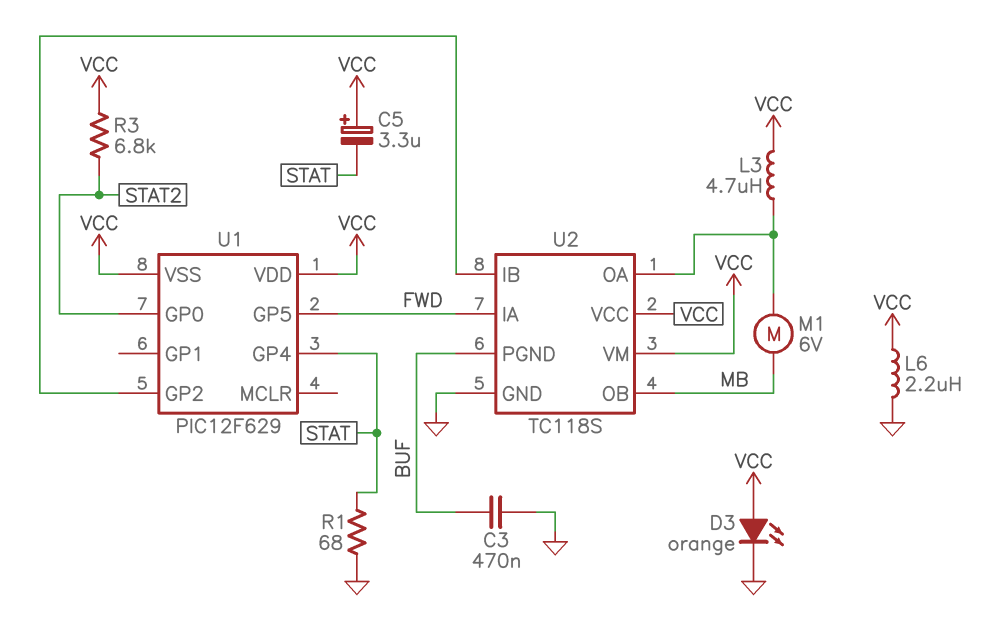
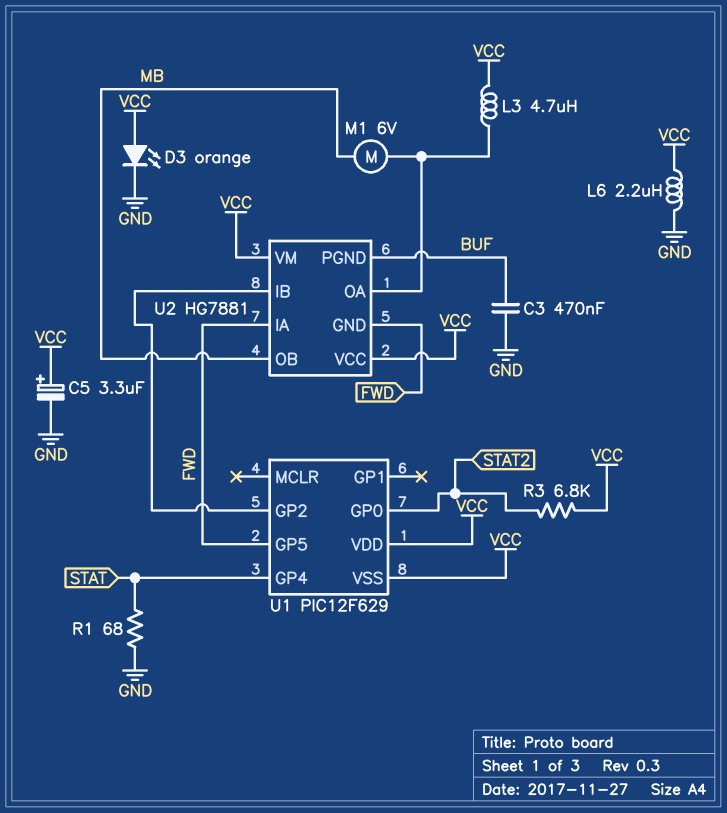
C5: 3.3uF (plus VCC, minus STAT) -> 3.3uF (plus VCC, minus GND)
U2: TC118S -> HG7881
U2 pin GND: GND -> FWD

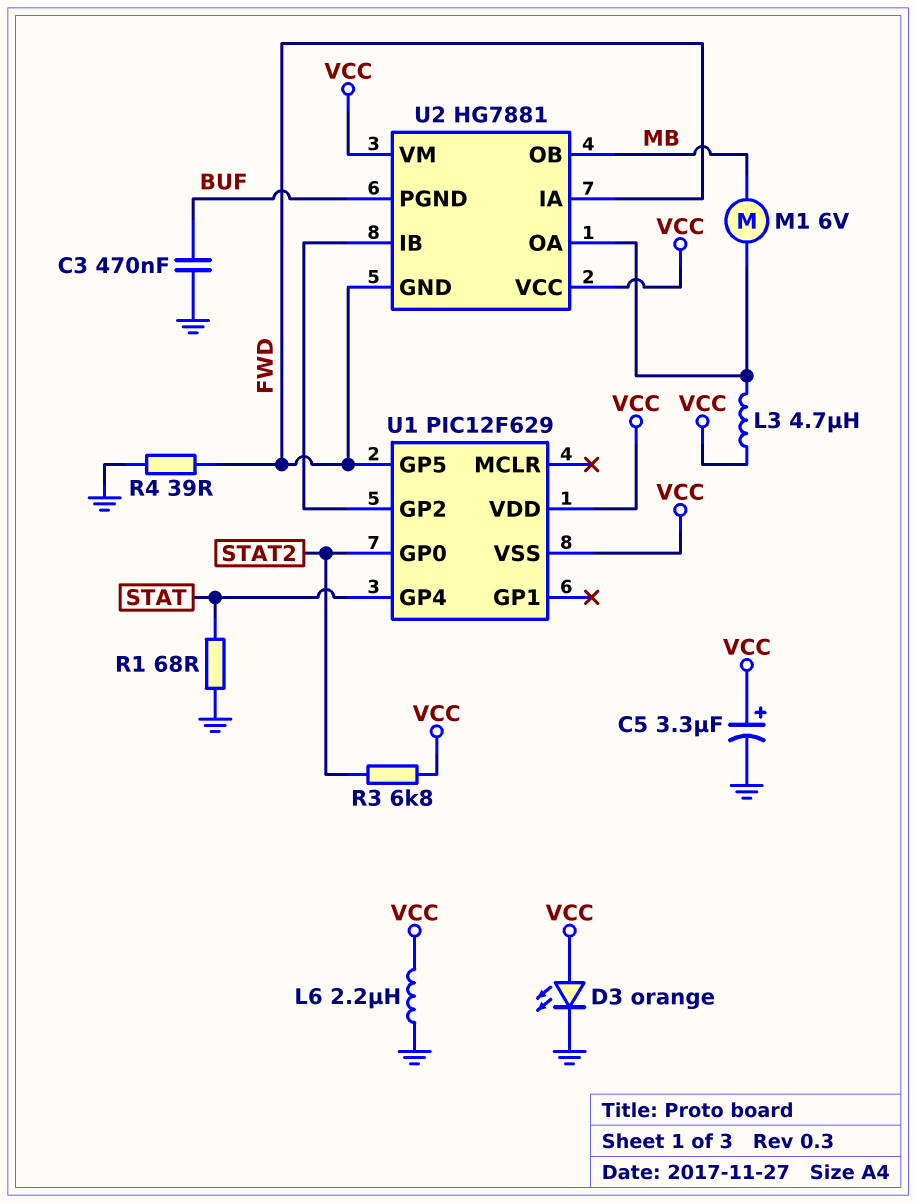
R4: none -> 39 (FWD, GND)

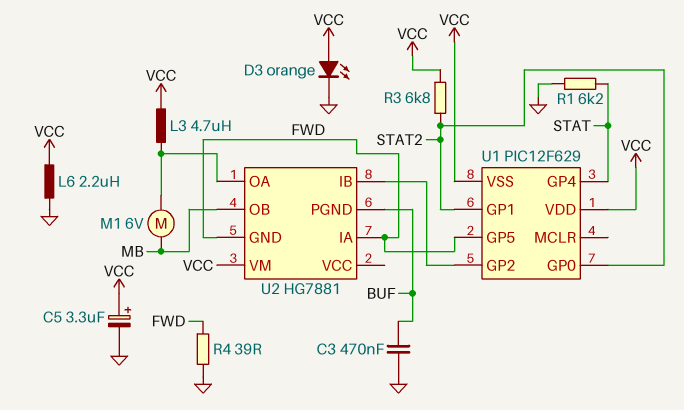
R1: 68 (GND, STAT) -> 6.2k (GND, STAT)
U1 pin GP1: none -> STAT2
U2 pin VCC: VCC -> none

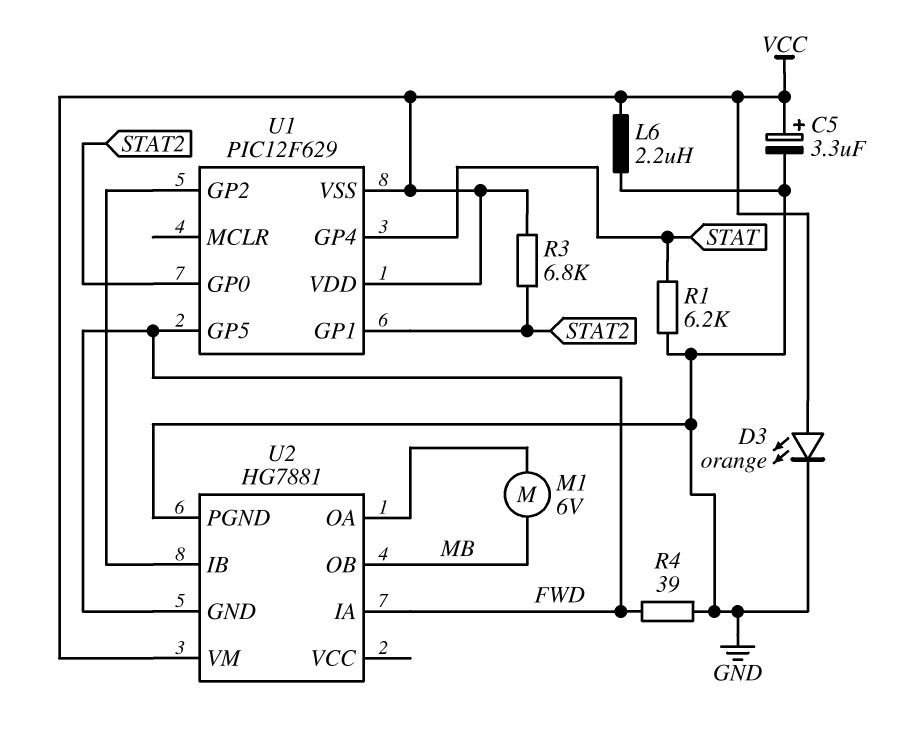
C3: 470nF (BUF, GND) -> none
L3: 4.7uH (U2/OA, VCC) -> none
U2 pin PGND: BUF -> GND

